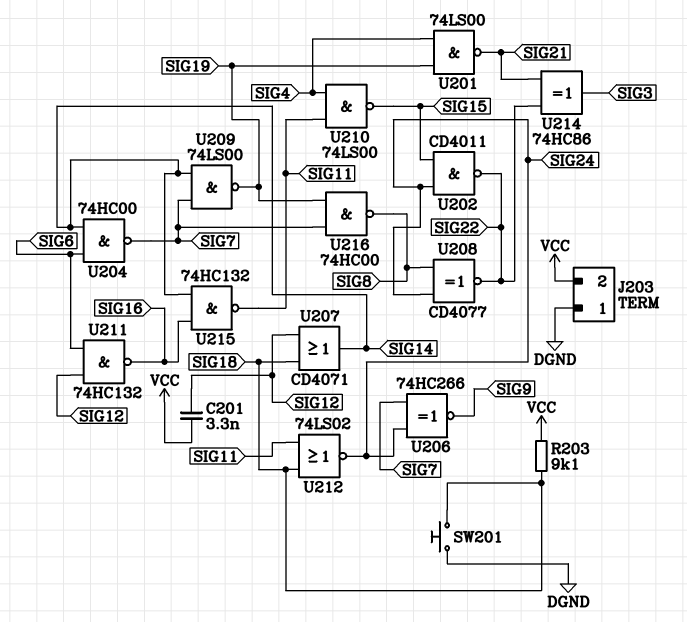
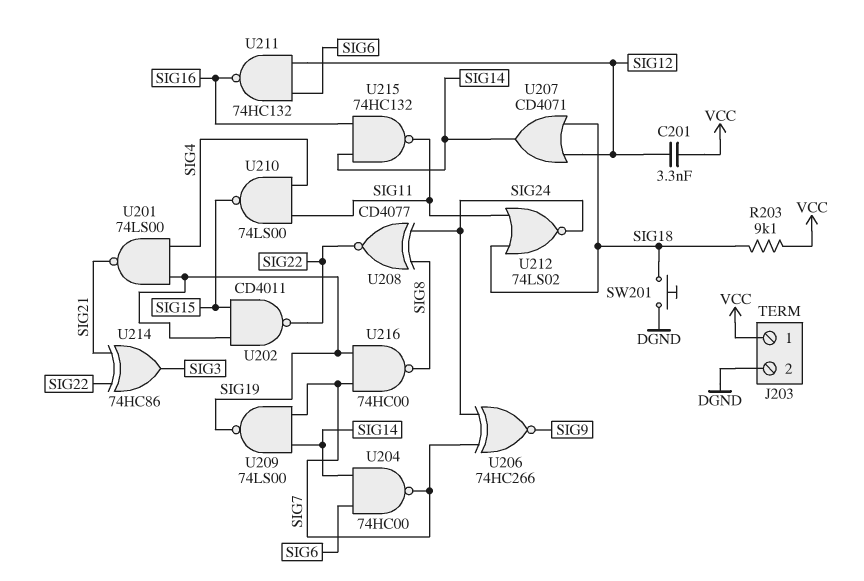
J203 pin 1: DGND -> VCC
J203 pin 2: VCC -> DGND
U202: NAND CD4011 (in SIG15, in SIG24, out SIG22) -> NAND CD4011 (in SIG15, in SIG19, out SIG22)

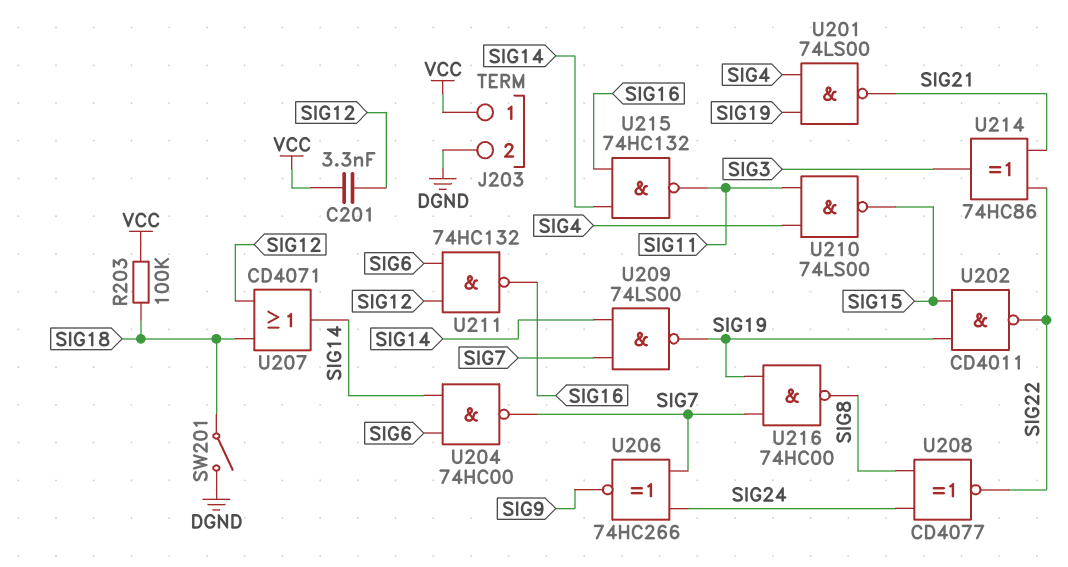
R203: 9.1k (SIG18, VCC) -> 100k (SIG18, VCC)
SW201: button (DGND, SIG18) -> switch (DGND, SIG18)
U212: NOR 74LS02 (in SIG11, in SIG18, out SIG24) -> none

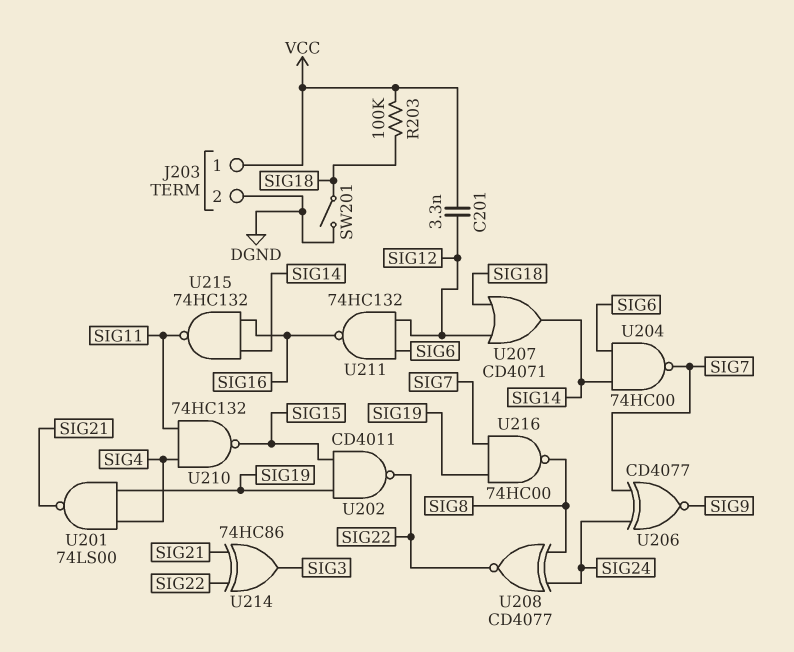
U206: XNOR 74HC266 (in SIG7, in SIG24, out SIG9) -> XNOR CD4077 (in SIG7, in SIG24, out SIG9)
U209: NAND 74LS00 (in SIG7, in SIG14, out SIG19) -> none
U210: NAND 74LS00 (in SIG4, in SIG11, out SIG15) -> NAND 74HC132 (in SIG4, in SIG11, out SIG15)

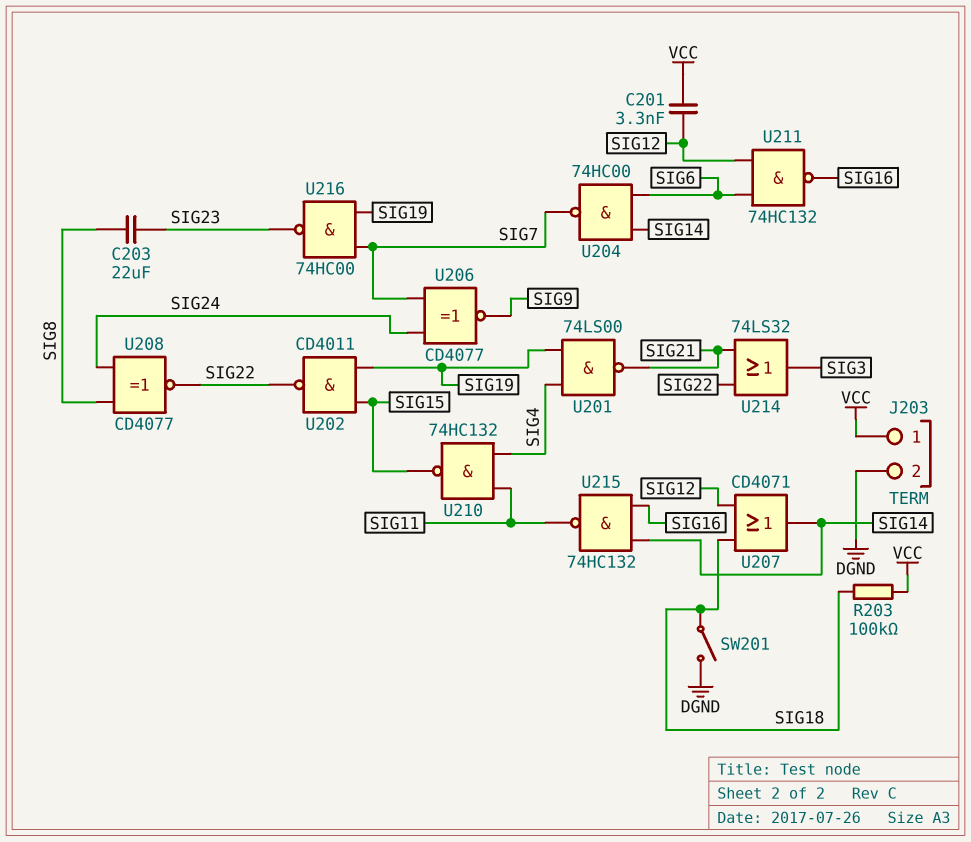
C203: none -> 22uF (SIG8, SIG23)
U214: XOR 74HC86 (in SIG21, in SIG22, out SIG3) -> OR 74LS32 (in SIG21, in SIG22, out SIG3)
U216: NAND 74HC00 (in SIG7, in SIG19, out SIG8) -> NAND 74HC00 (in SIG7, in SIG19, out SIG23)

